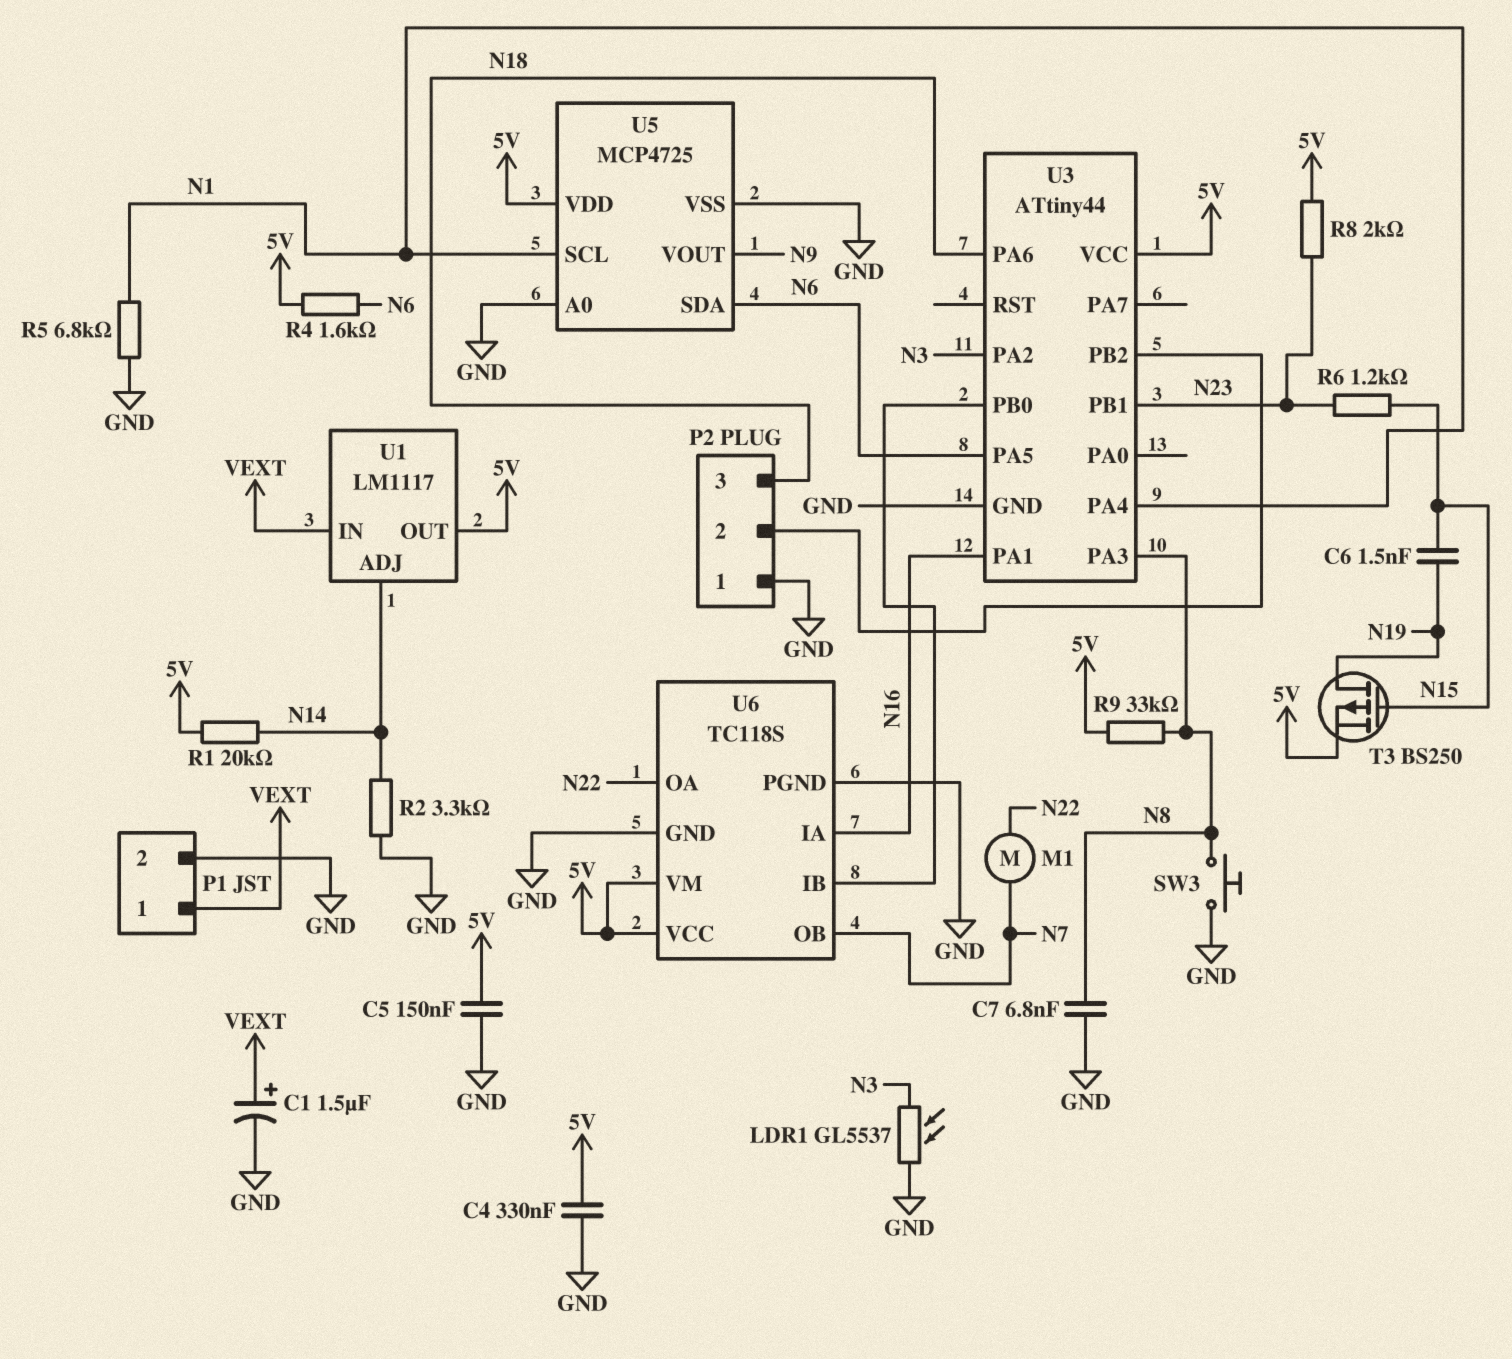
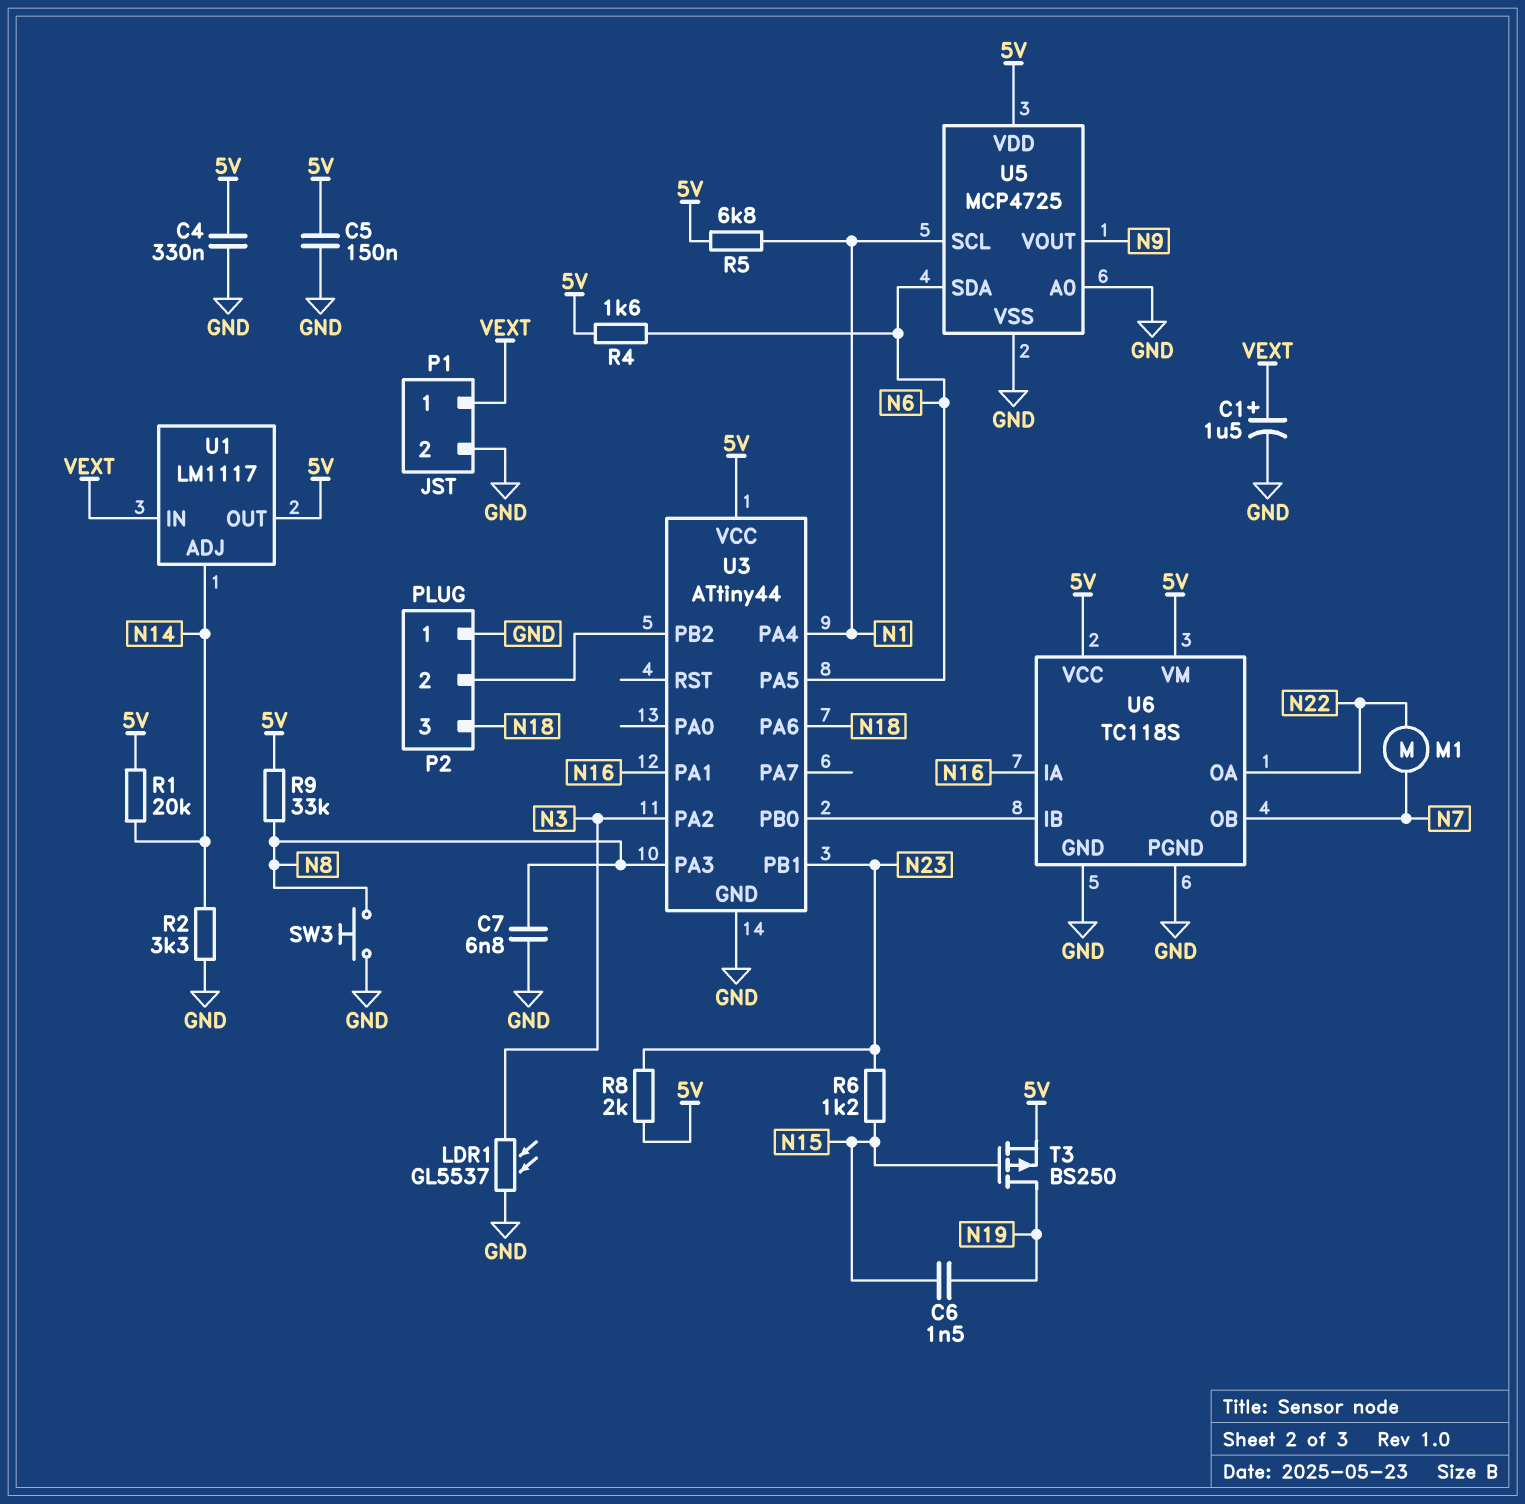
R5: 6.8k (GND, N1) -> 6.8k (5V, N1)

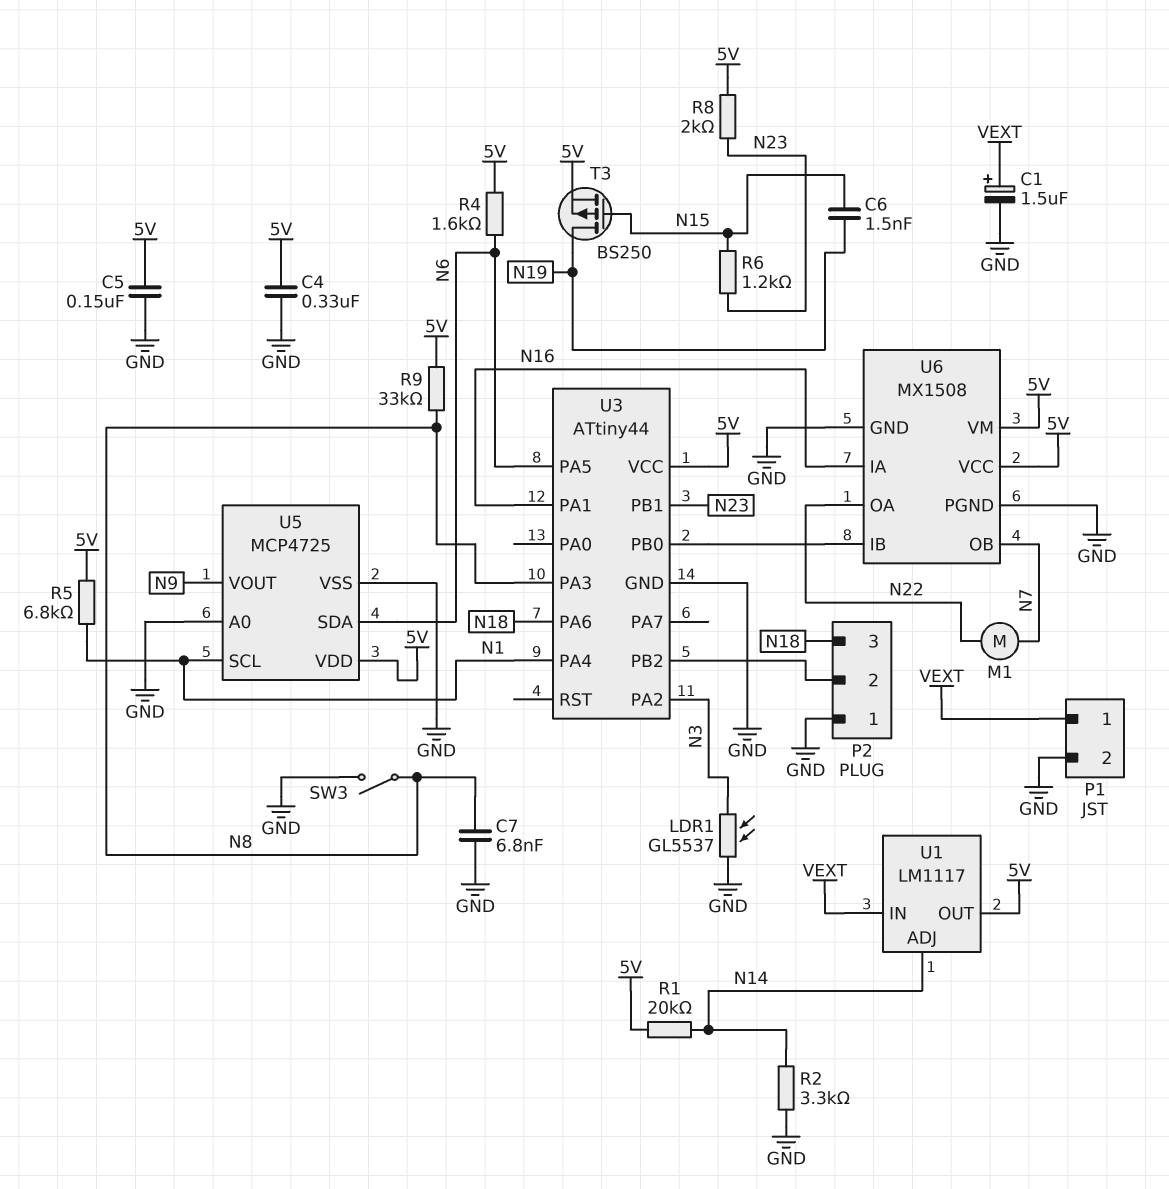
SW3: button (GND, N8) -> switch (GND, N8)
U6: TC118S -> MX1508

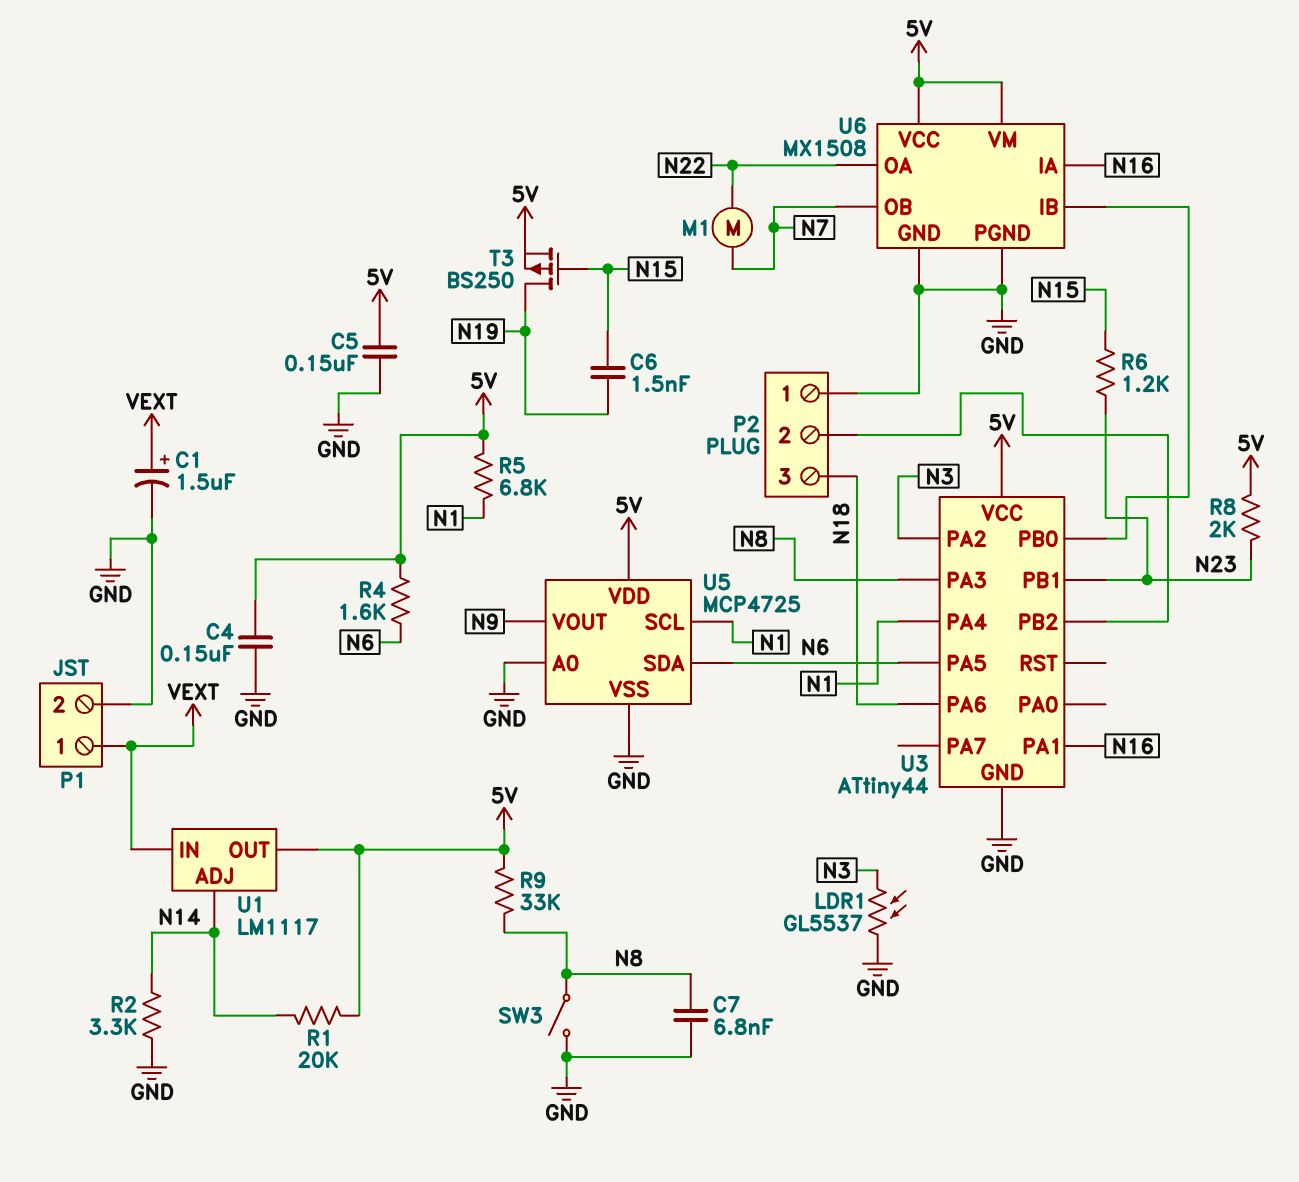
C4: 330nF (5V, GND) -> 150nF (5V, GND)

